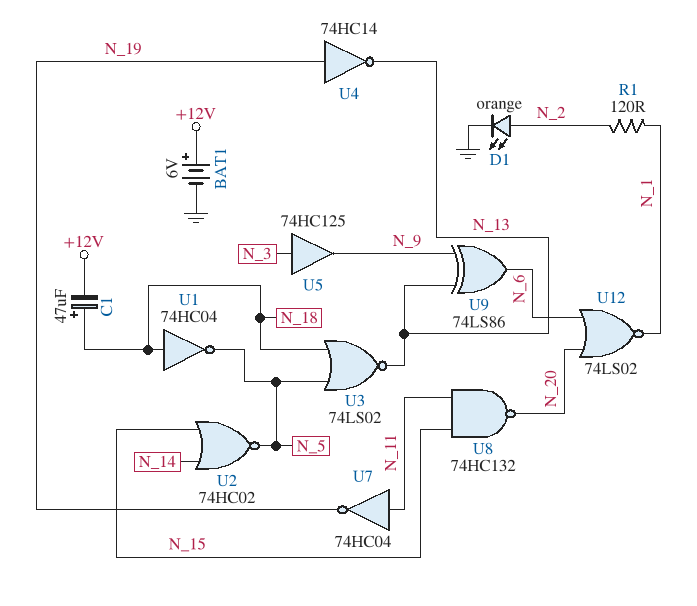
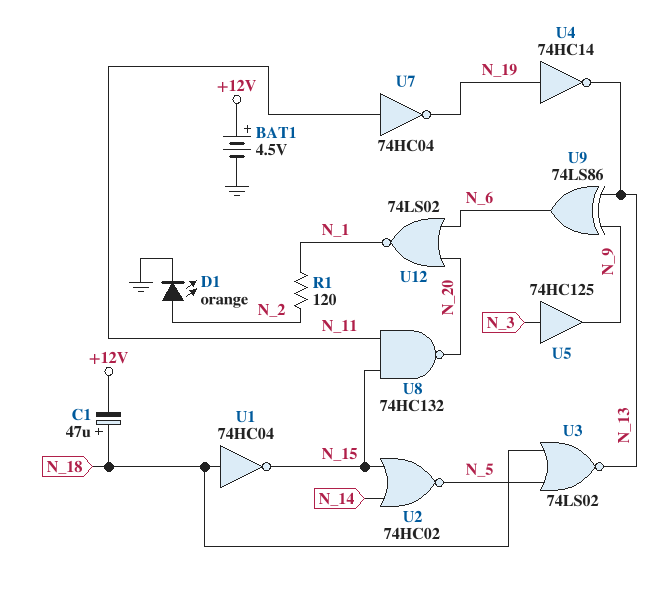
BAT1: 6V (plus +12V, minus GND) -> 4.5V (plus +12V, minus GND)
U1: NOT 74HC04 (in N_18, out N_5) -> NOT 74HC04 (in N_18, out N_15)

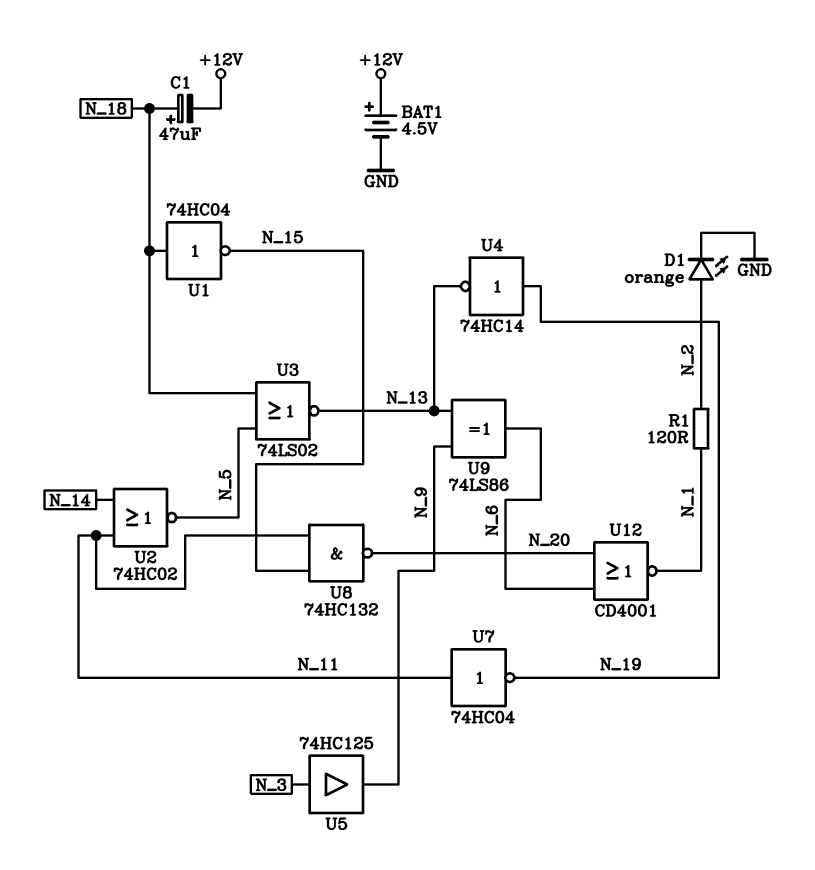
U2: NOR 74HC02 (in N_14, in N_15, out N_5) -> NOR 74HC02 (in N_11, in N_14, out N_5)
U12: NOR 74LS02 (in N_6, in N_20, out N_1) -> NOR CD4001 (in N_6, in N_20, out N_1)

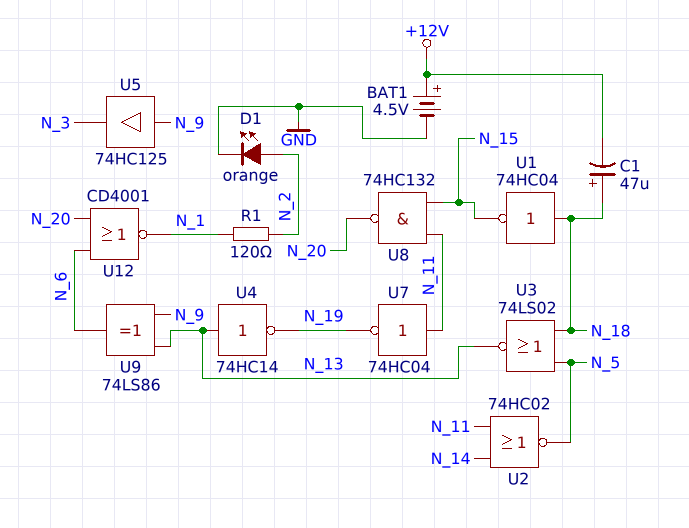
U4: NOT 74HC14 (in N_19, out N_13) -> NOT 74HC14 (in N_13, out N_19)
U5: buffer 74HC125 (in N_3, out N_9) -> buffer 74HC125 (in N_9, out N_3)

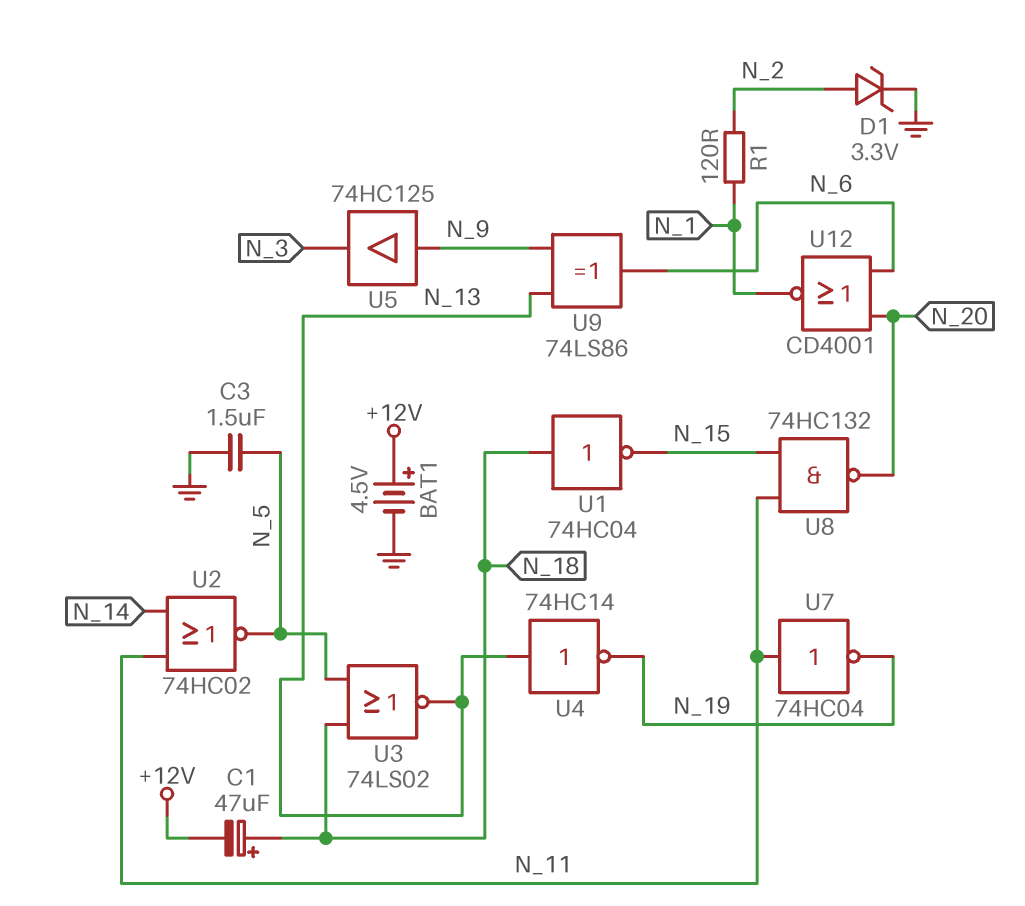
C3: none -> 1.5uF (GND, N_5)
D1: LED orange (A N_2, K GND) -> zener 3.3V (A N_2, K GND)

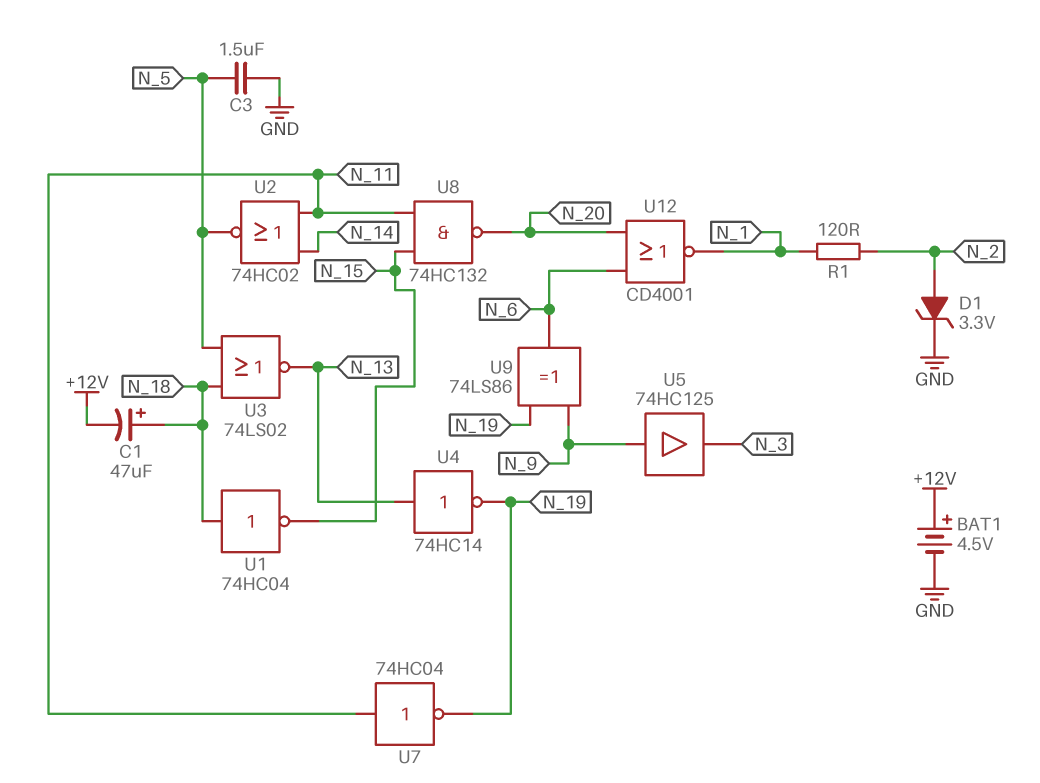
U9: XOR 74LS86 (in N_9, in N_13, out N_6) -> XOR 74LS86 (in N_9, in N_19, out N_6)

